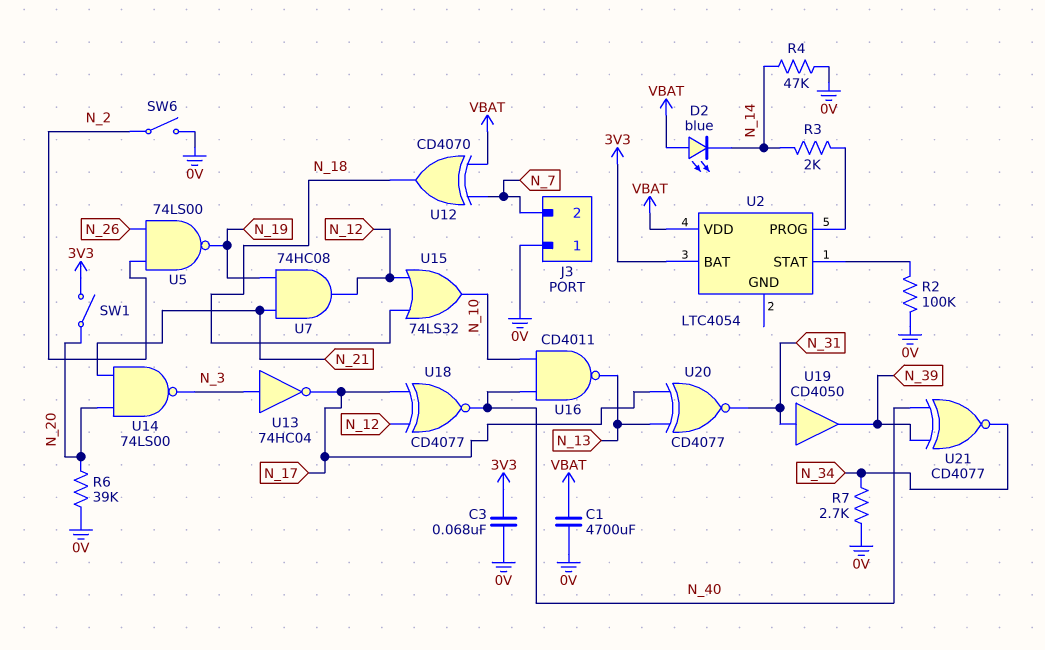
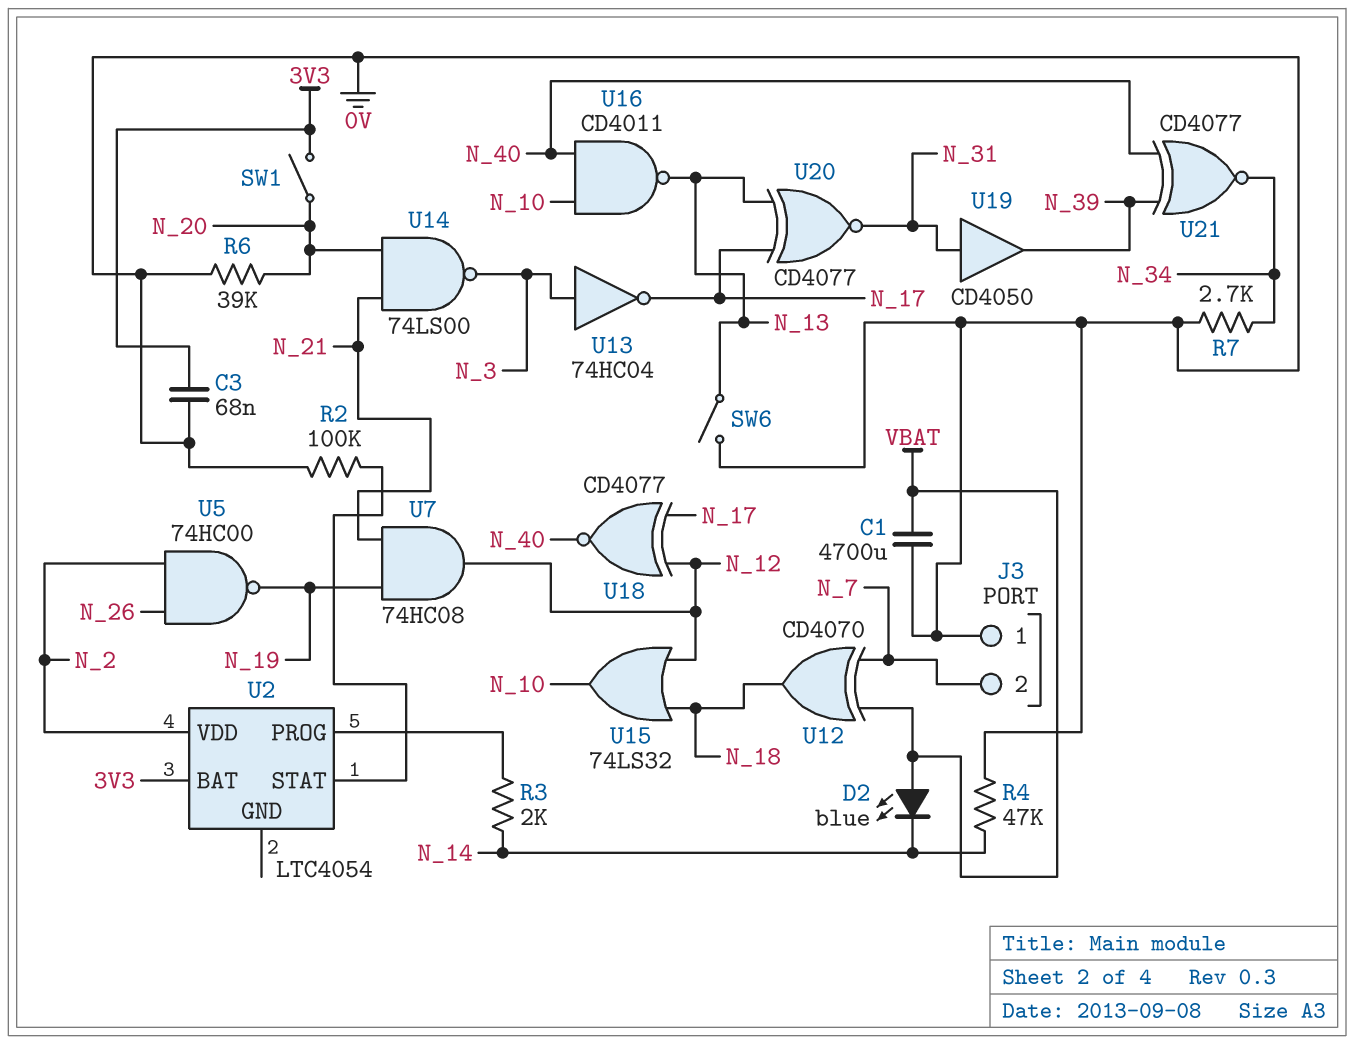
SW6: switch (0V, N_2) -> switch (0V, N_13)
U2 pin VDD: VBAT -> N_2
U5: NAND 74LS00 (in N_2, in N_26, out N_19) -> NAND 74HC00 (in N_2, in N_26, out N_19)

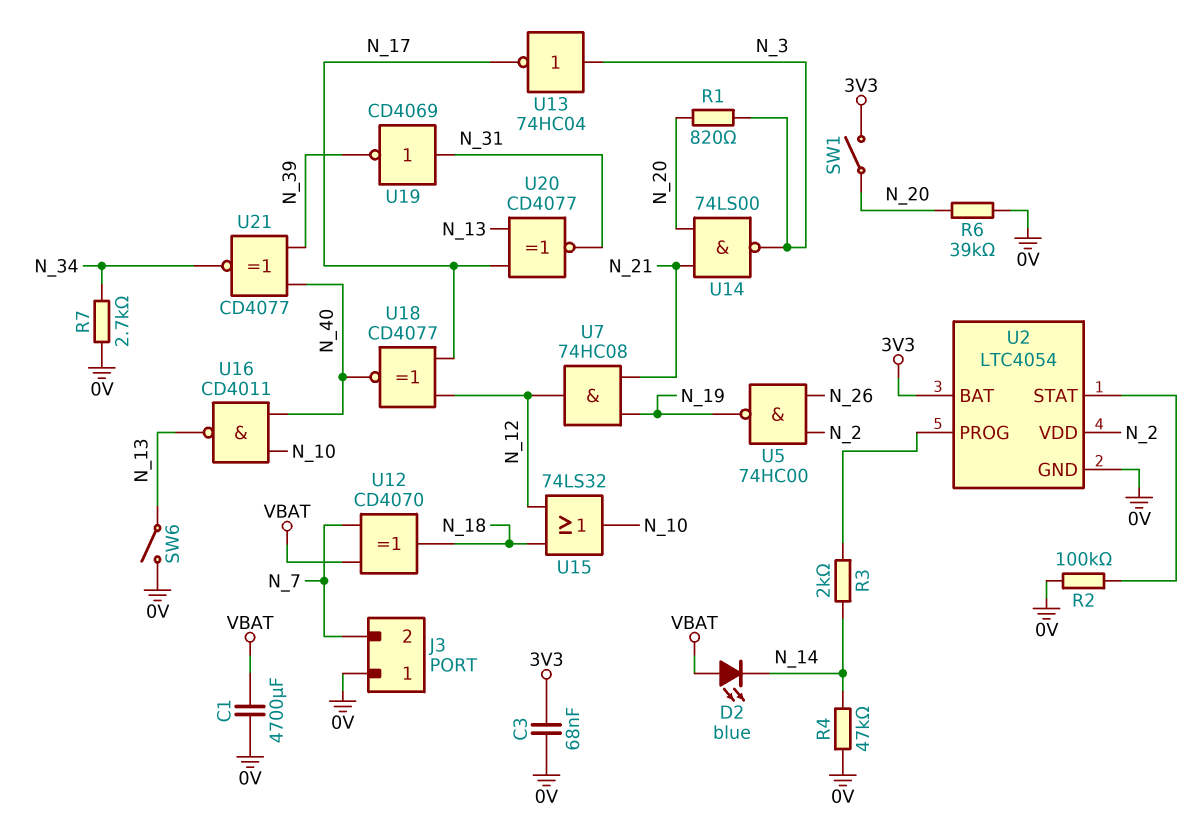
R1: none -> 820 (N_3, N_20)
U2 pin GND: none -> 0V
U19: buffer CD4050 (in N_31, out N_39) -> NOT CD4069 (in N_31, out N_39)

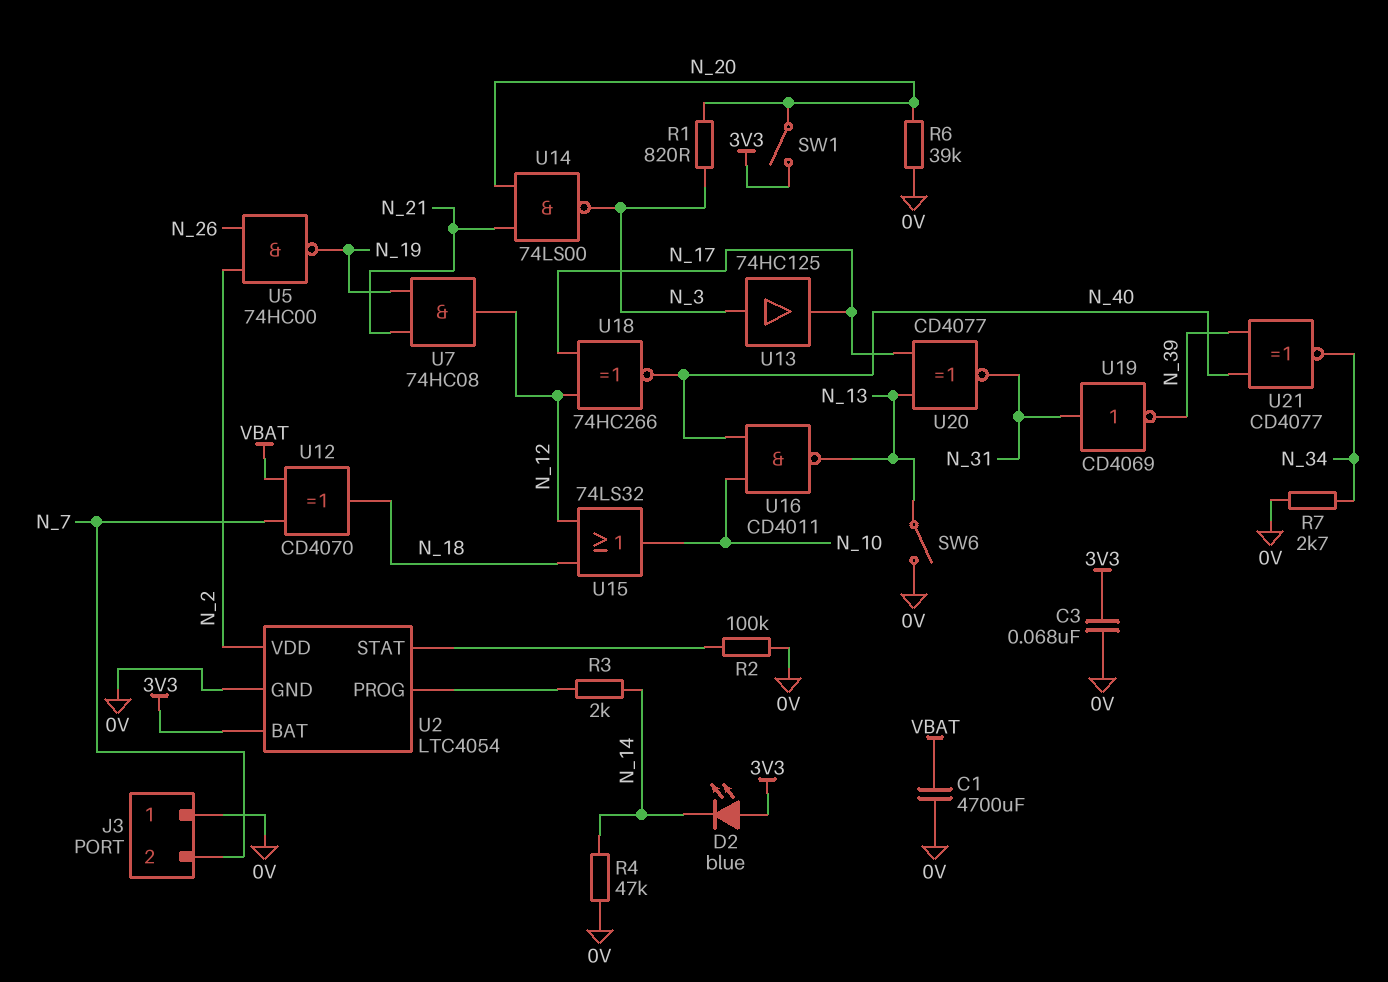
D2: LED blue (A VBAT, K N_14) -> LED blue (A 3V3, K N_14)
U13: NOT 74HC04 (in N_3, out N_17) -> buffer 74HC125 (in N_3, out N_17)
U18: XNOR CD4077 (in N_12, in N_17, out N_40) -> XNOR 74HC266 (in N_12, in N_17, out N_40)

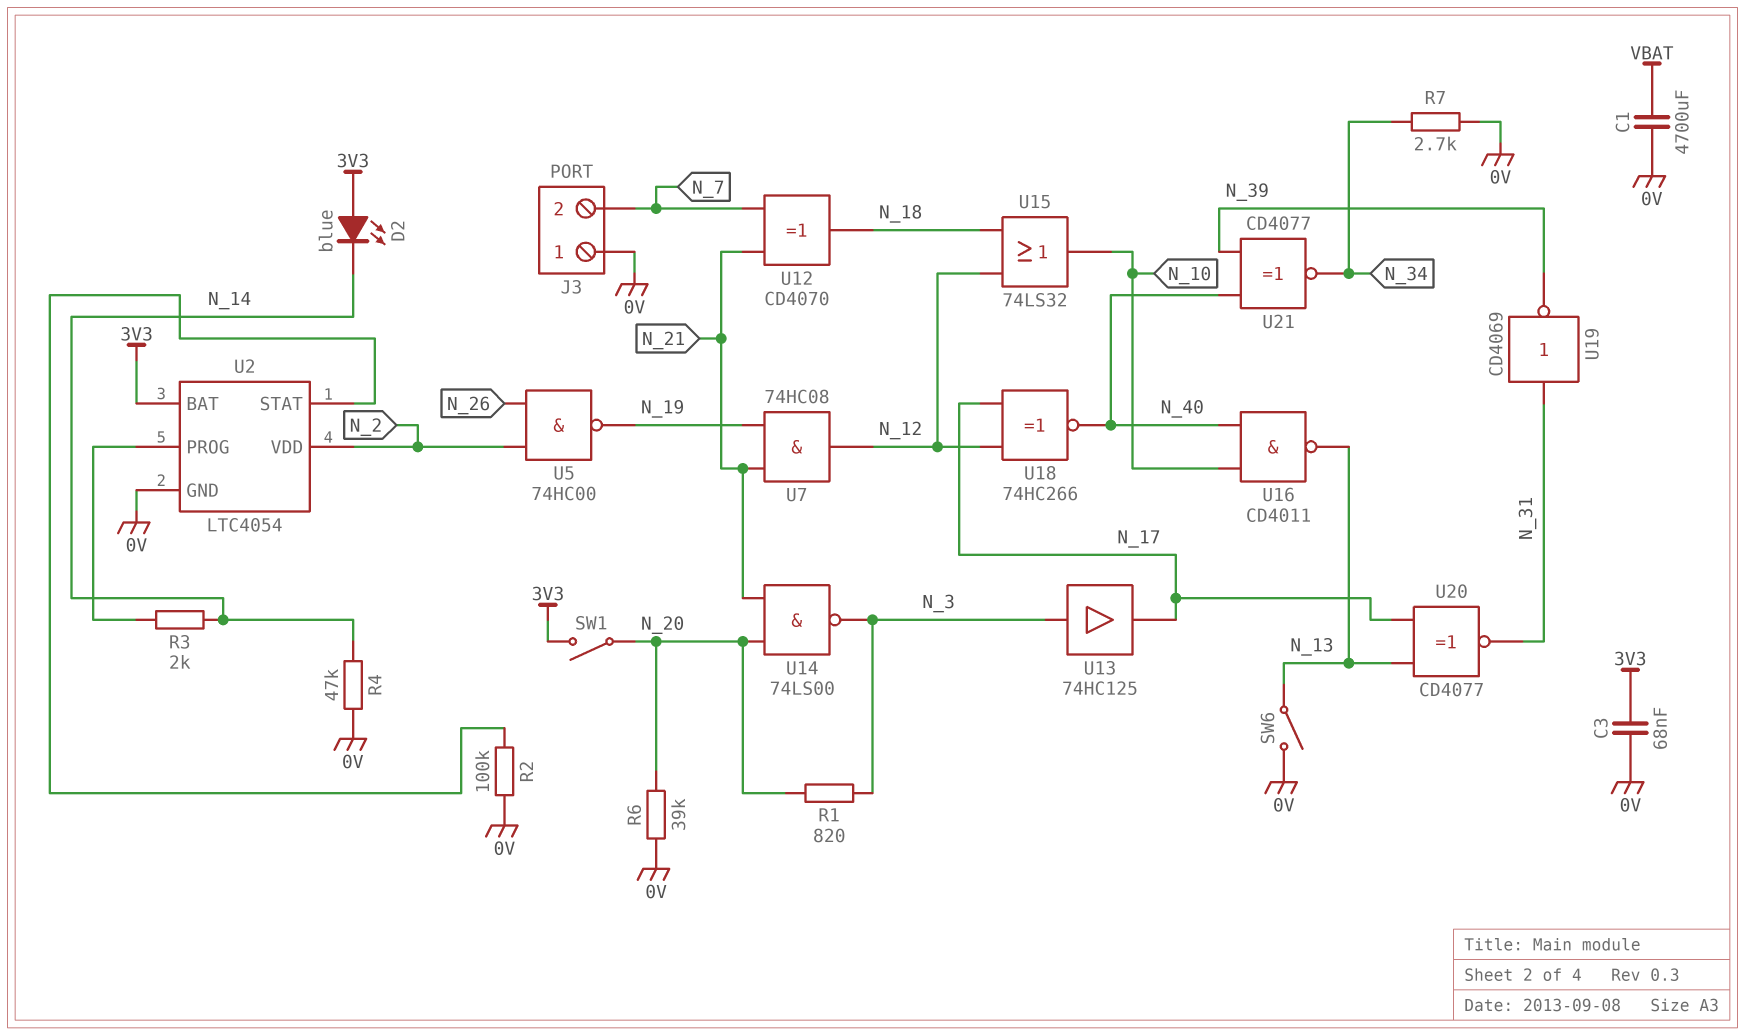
U12: XOR CD4070 (in N_7, in VBAT, out N_18) -> XOR CD4070 (in N_7, in N_21, out N_18)

